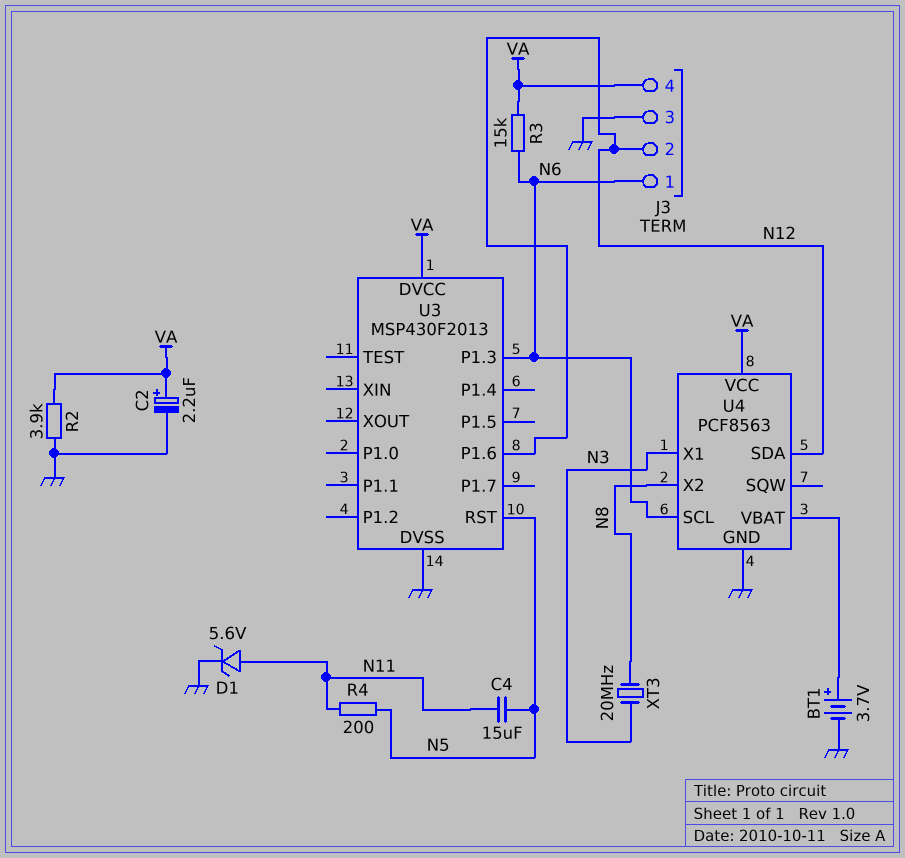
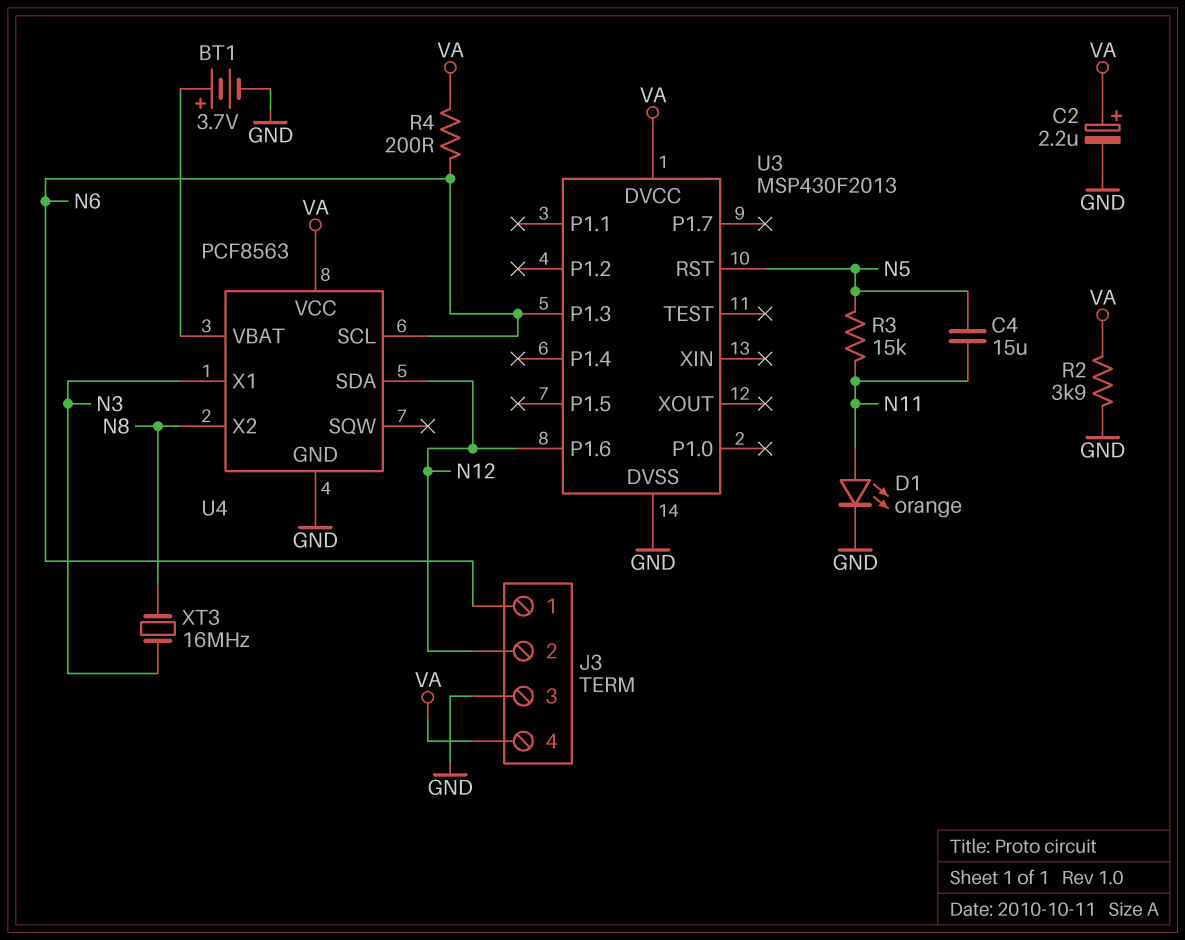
D1: zener 5.6V (A N11, K GND) -> LED orange (A N11, K GND)
R3: 15k (N6, VA) -> 15k (N5, N11)
R4: 200 (N5, N11) -> 200 (N6, VA)
XT3: 20MHz (N3, N8) -> 16MHz (N3, N8)

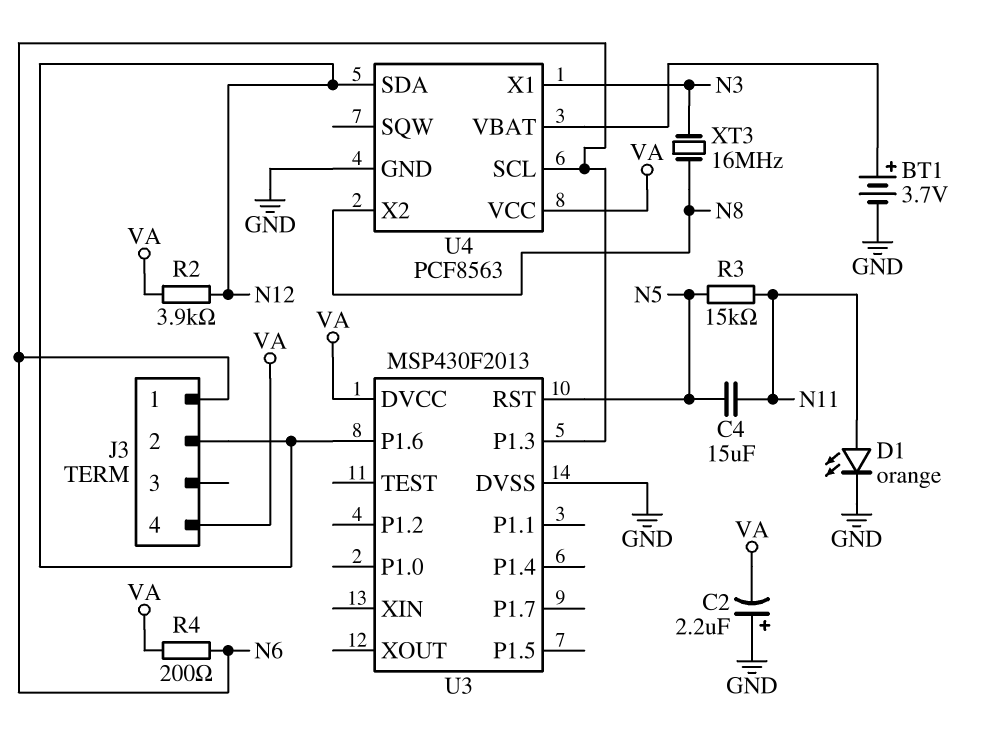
C2: 2.2uF (plus VA, minus GND) -> 2.2uF (plus GND, minus VA)
J3 pin 3: GND -> none
R2: 3.9k (GND, VA) -> 3.9k (N12, VA)

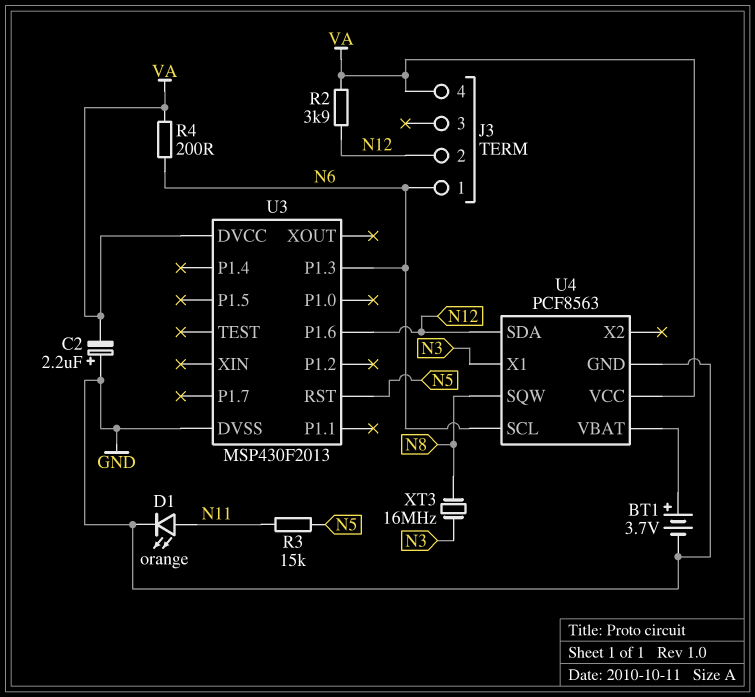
C4: 15uF (N5, N11) -> none
U4 pin SQW: none -> N8
U4 pin X2: N8 -> none

